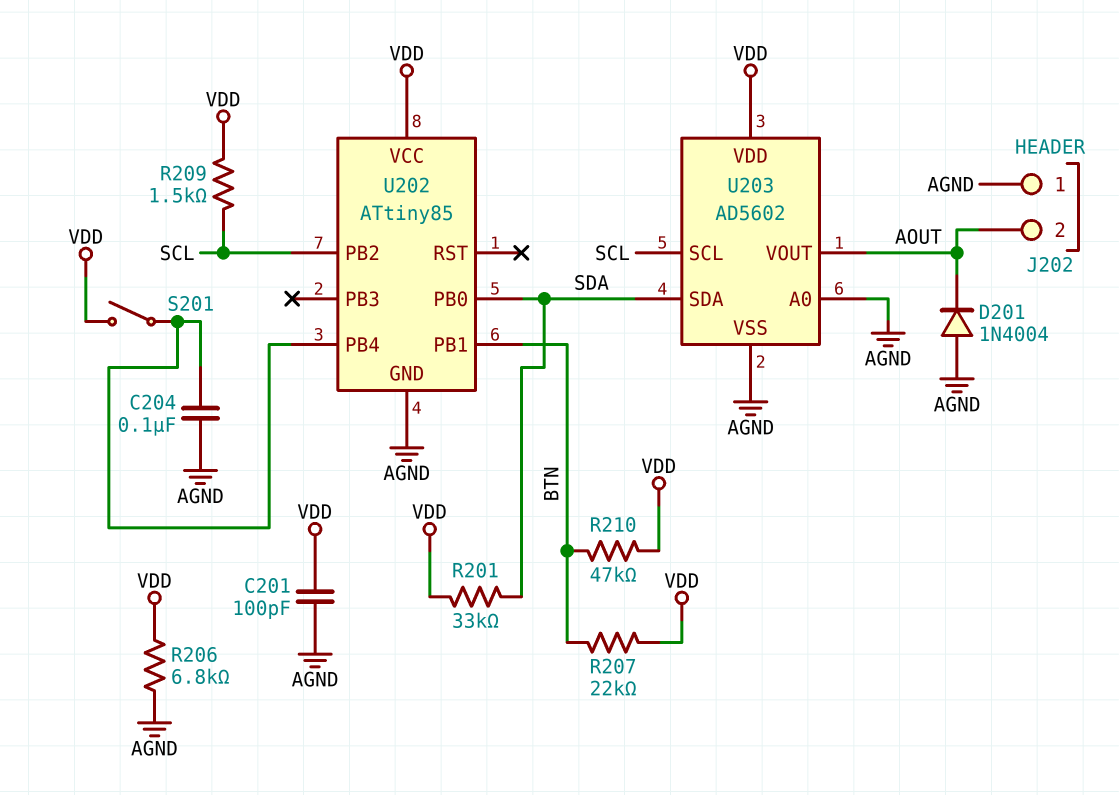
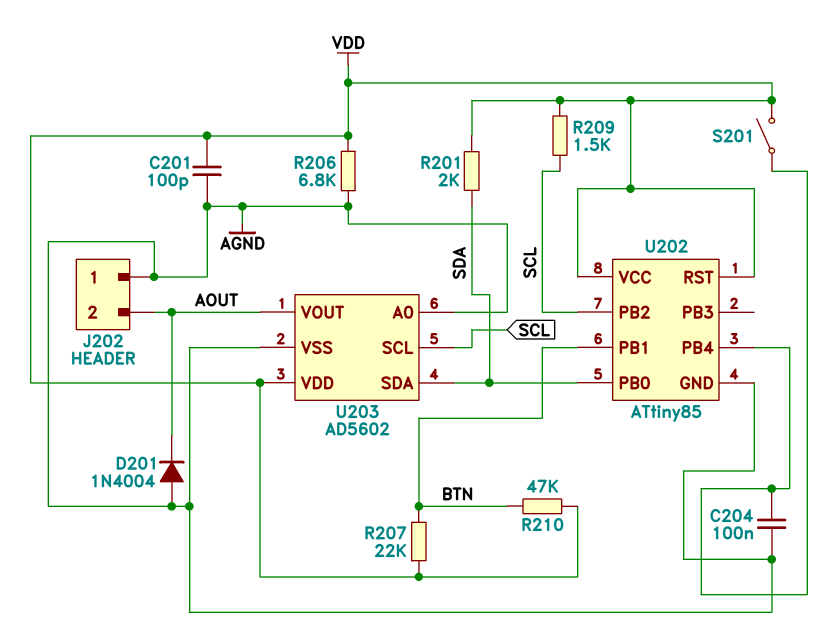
R201: 33k (SDA, VDD) -> 2k (SDA, VDD)
U202 pin RST: none -> VDD

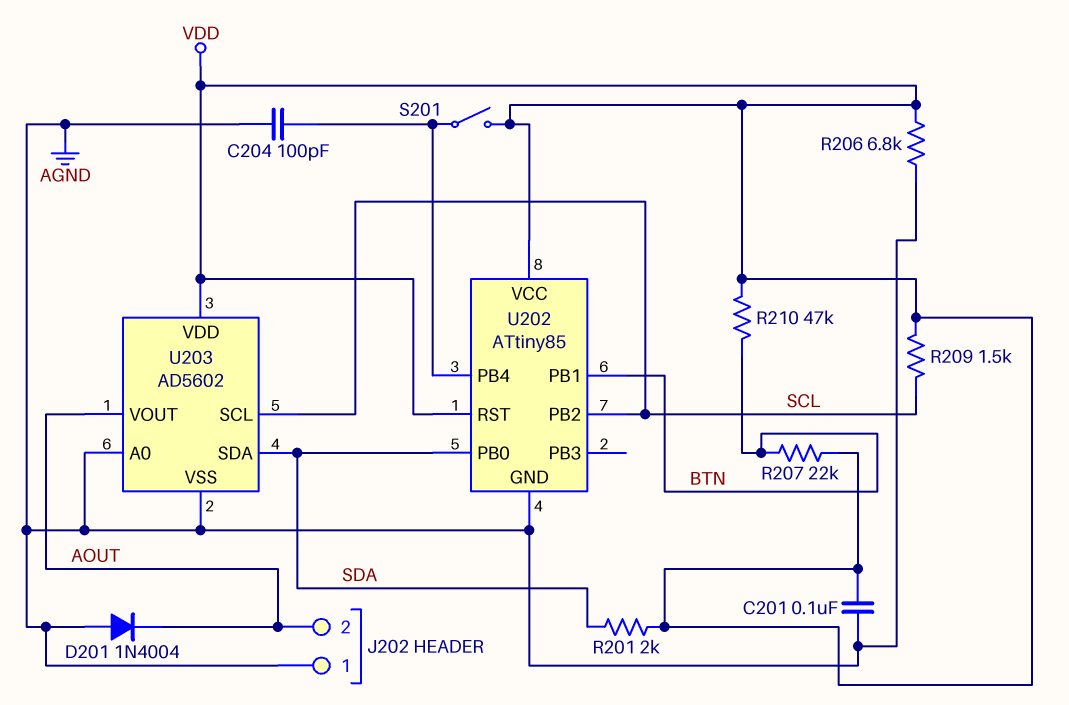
C201: 100pF (AGND, VDD) -> 100nF (AGND, VDD)
C204: 100nF (AGND, U202/PB4) -> 100pF (AGND, U202/PB4)

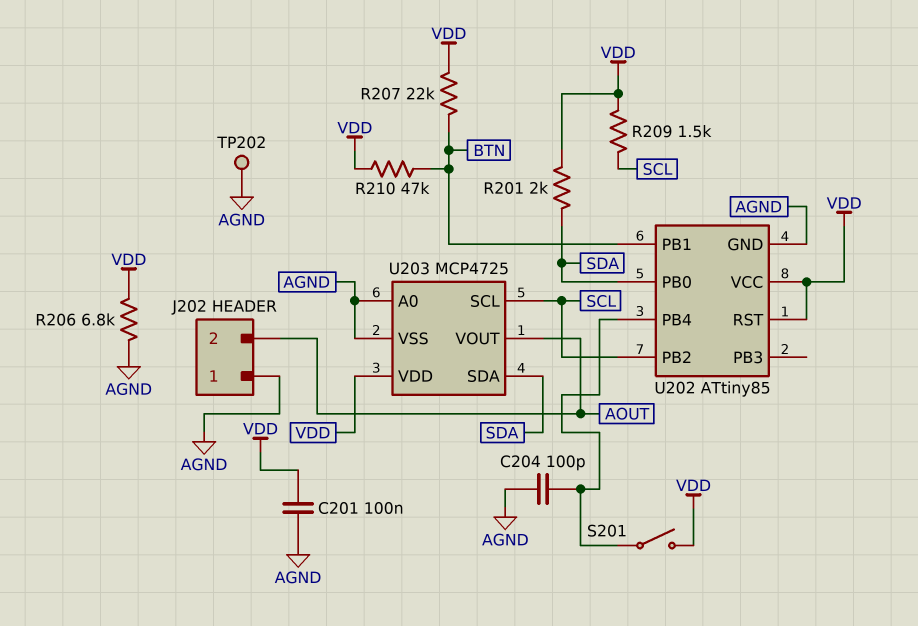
D201: diode 1N4004 (A AGND, K AOUT) -> none
TP202: none -> test point (AGND)
U203: AD5602 -> MCP4725

